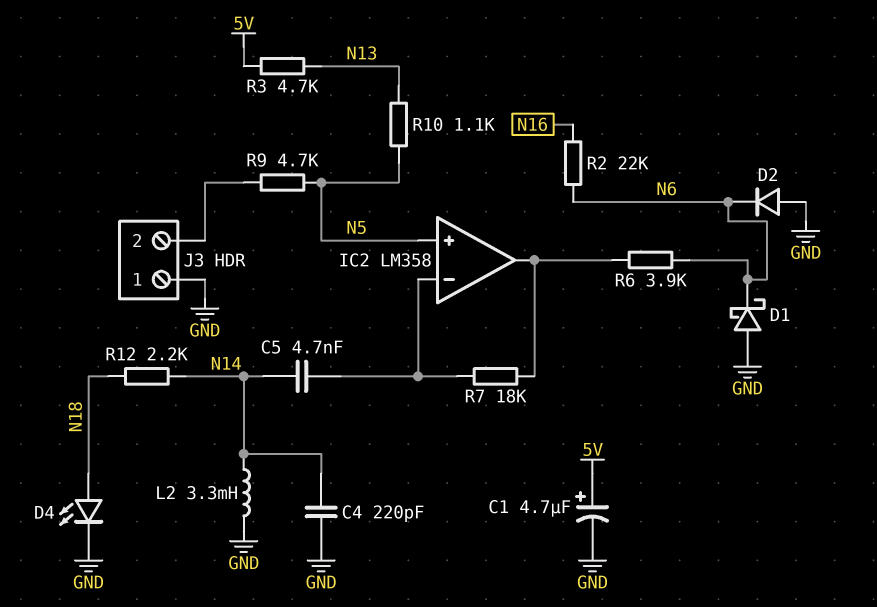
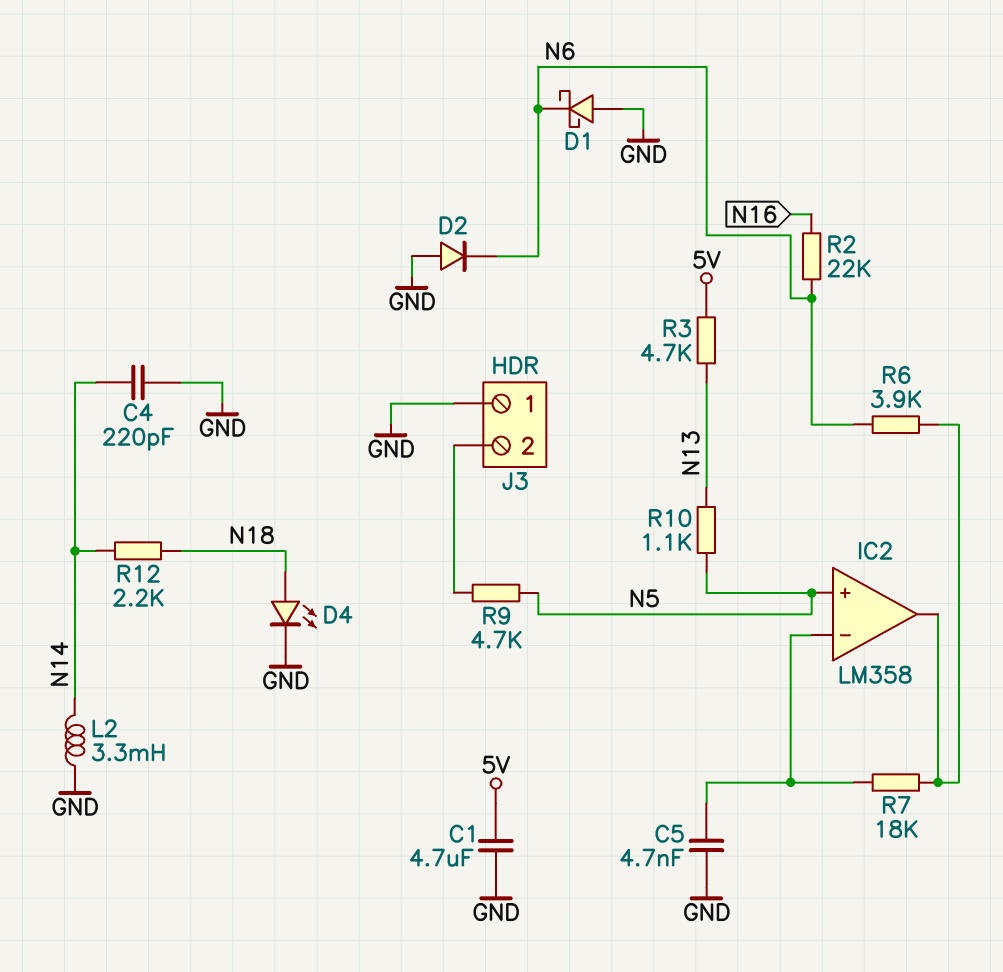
C1: 4.7uF (plus 5V, minus GND) -> 4.7uF (5V, GND)
C5: 4.7nF (IC2/in-, N14) -> 4.7nF (GND, IC2/in-)

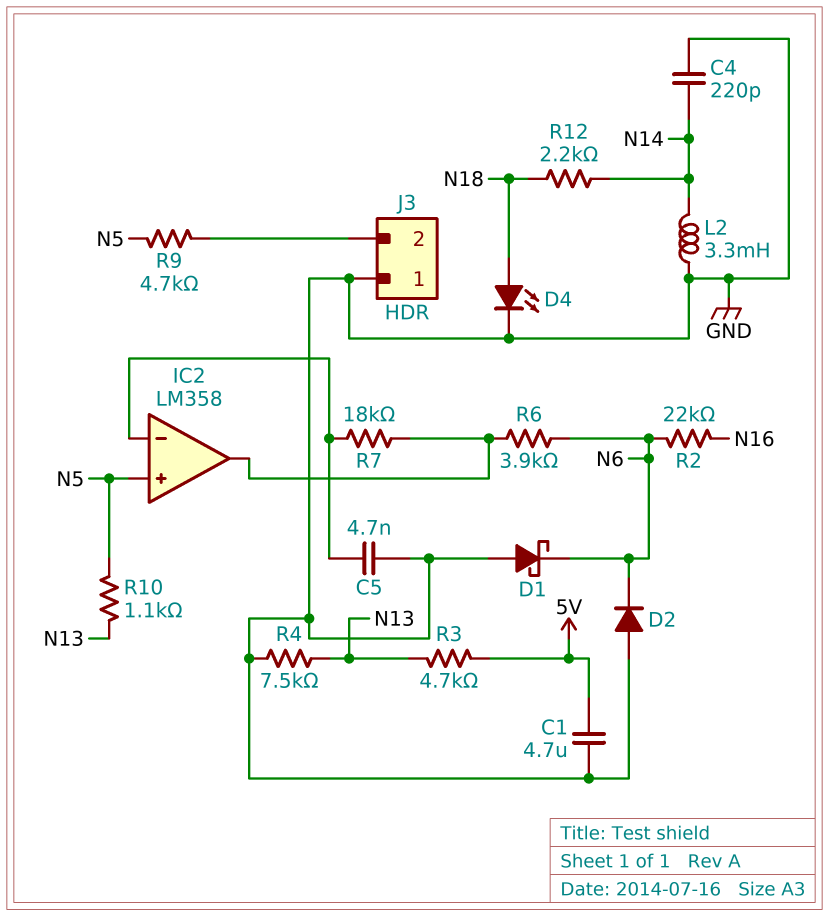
R4: none -> 7.5k (GND, N13)

